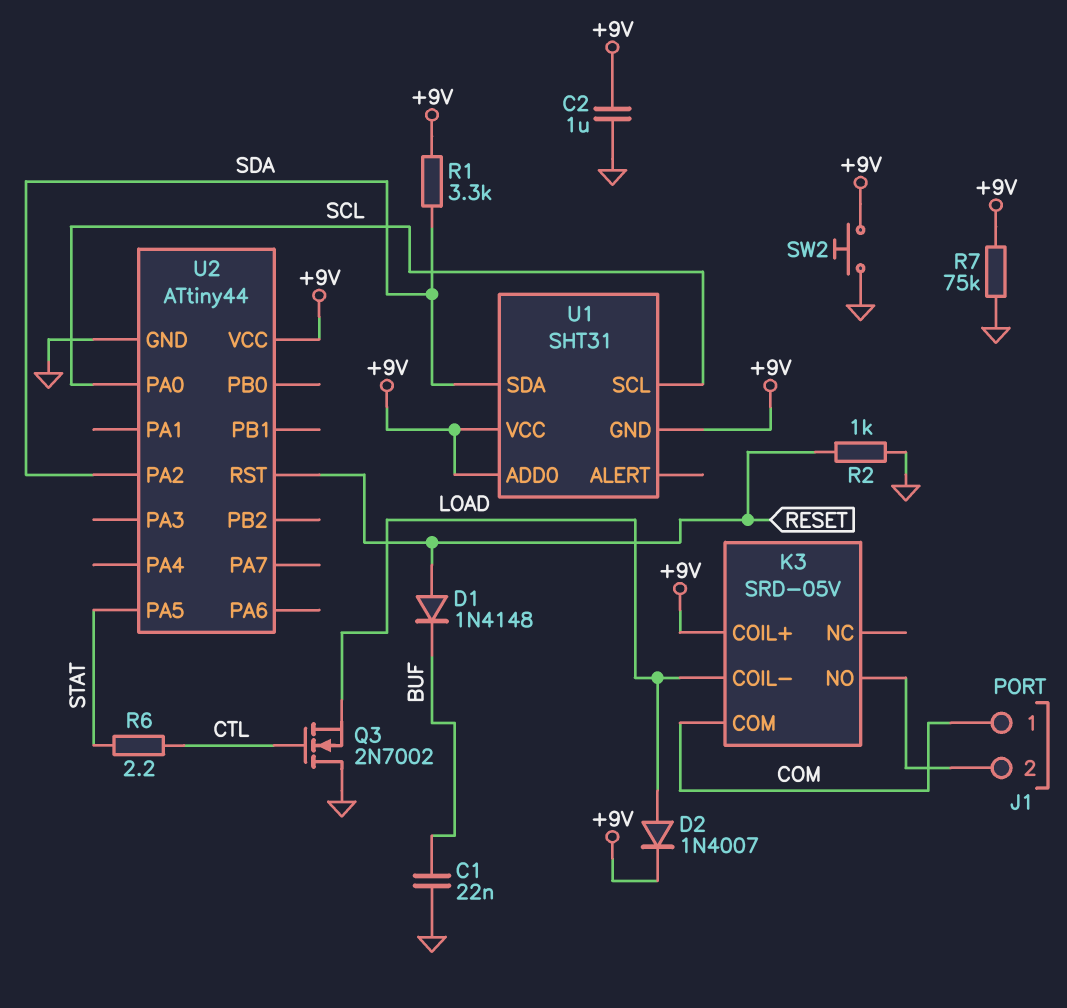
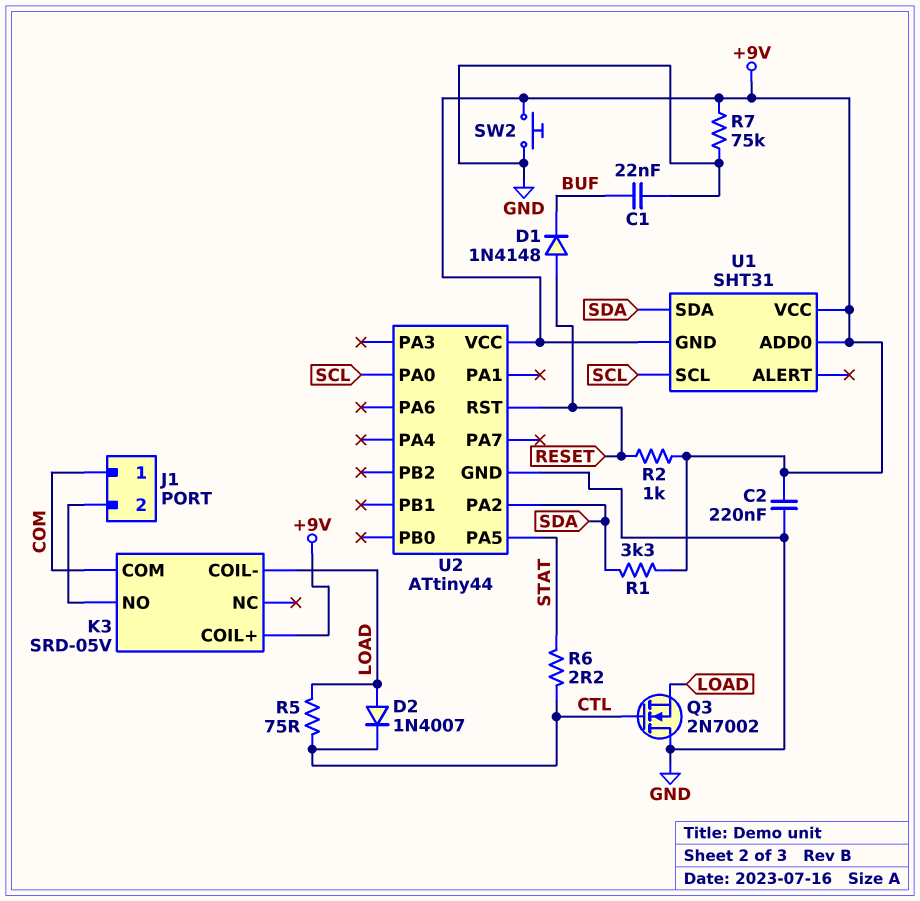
C2: 1uF (+9V, GND) -> 220nF (+9V, GND)
D2: diode 1N4007 (A LOAD, K +9V) -> diode 1N4007 (A LOAD, K CTL)
R2: 1k (GND, RESET) -> 1k (+9V, RESET)
R5: none -> 75 (CTL, LOAD)

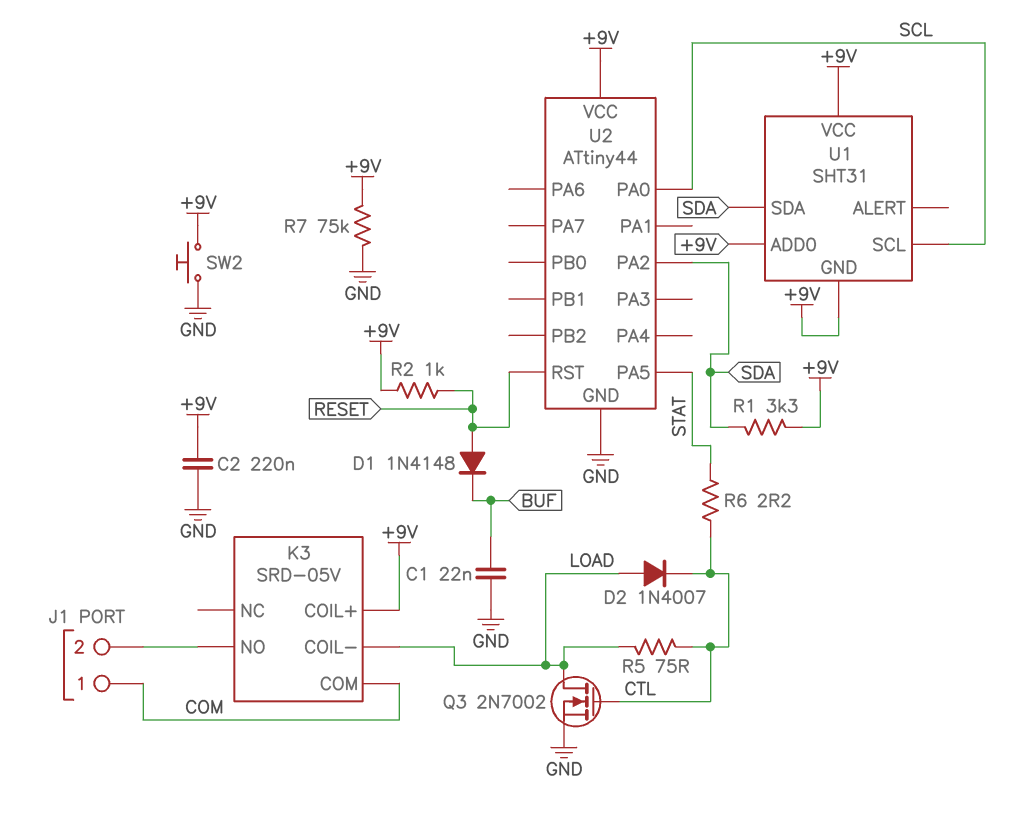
Q3: NMOS 2N7002 (G CTL, D GND, S LOAD) -> NMOS 2N7002 (G CTL, D LOAD, S GND)

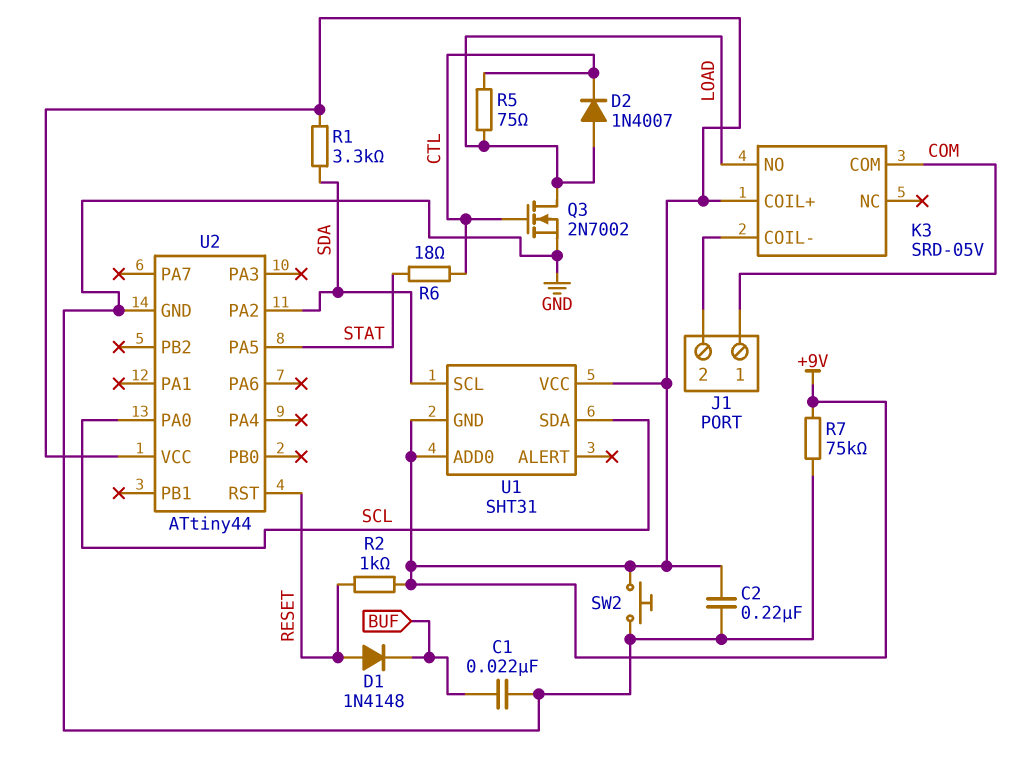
K3 pin COIL-: LOAD -> J1/2
K3 pin NO: J1/2 -> LOAD
R6: 2.2 (CTL, STAT) -> 18 (CTL, STAT)
U1 pin SCL: SCL -> SDA
U1 pin SDA: SDA -> SCL

